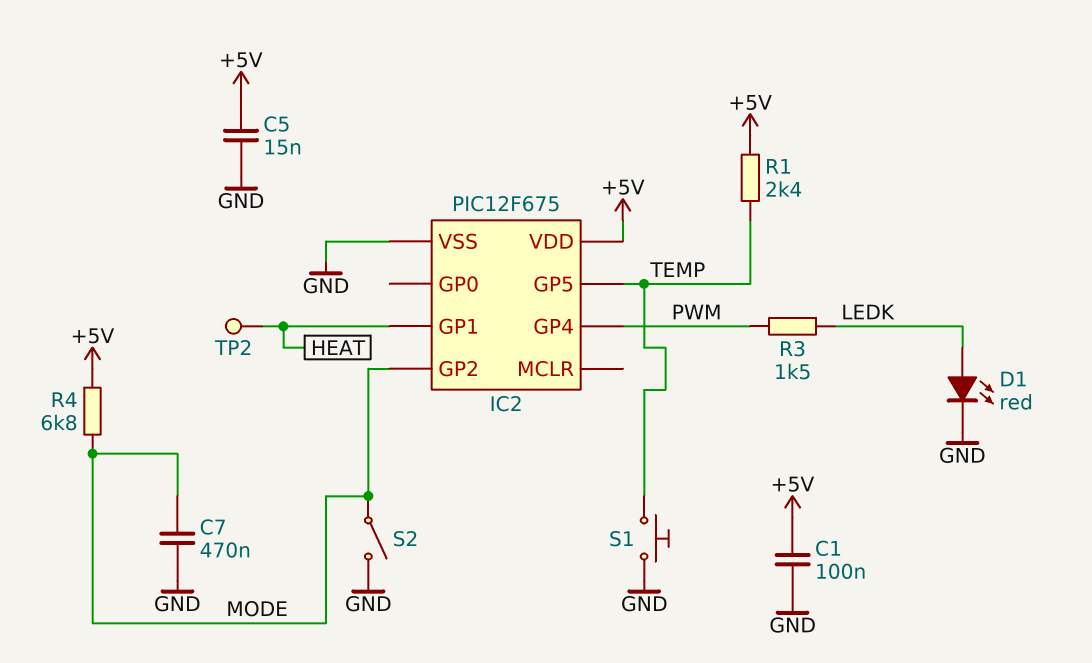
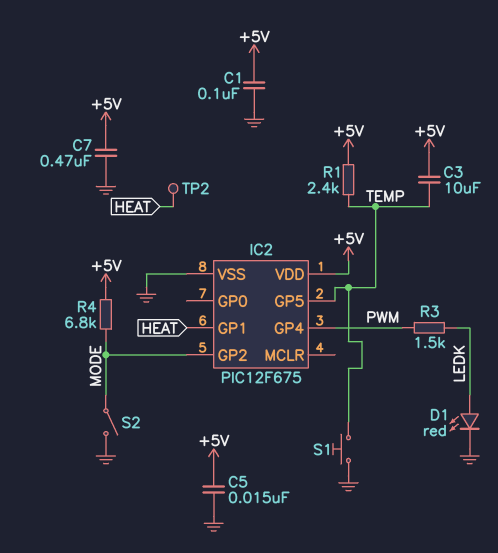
C3: none -> 10uF (+5V, TEMP)
C7: 470nF (GND, MODE) -> 470nF (+5V, GND)

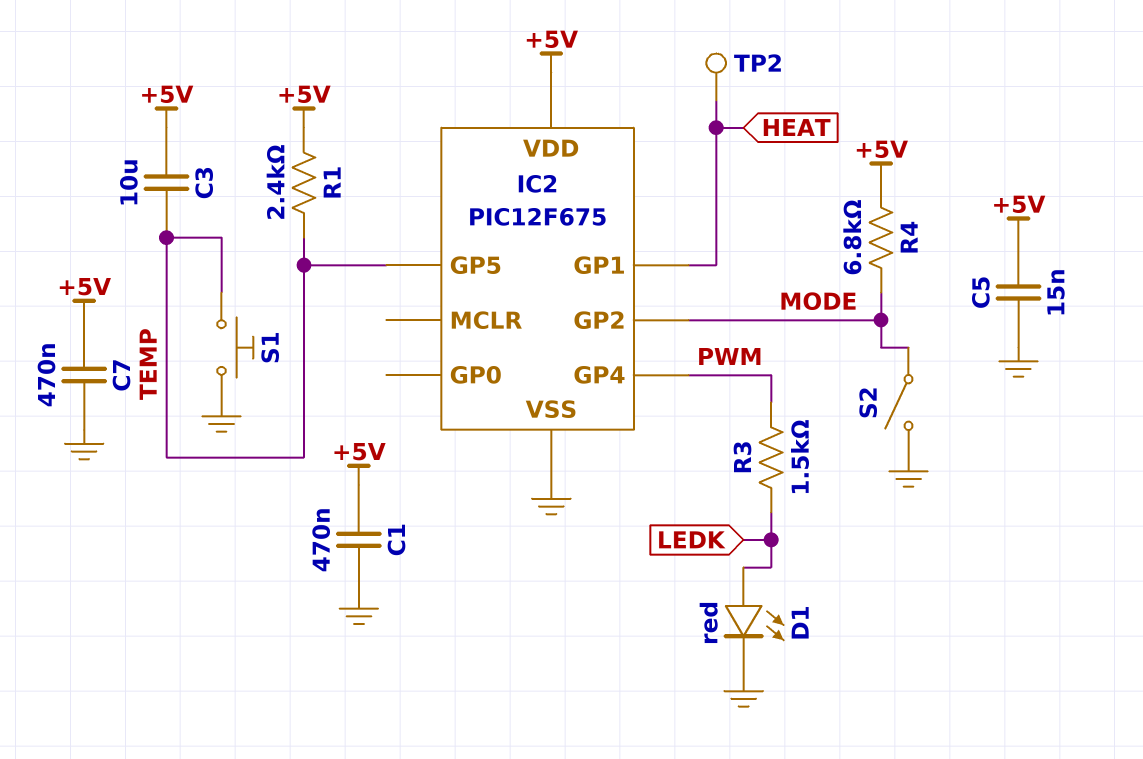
C1: 100nF (+5V, GND) -> 470nF (+5V, GND)

